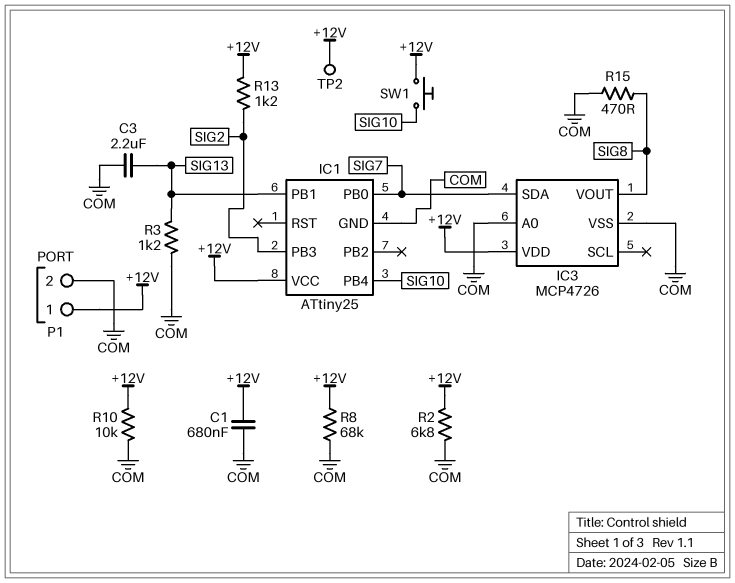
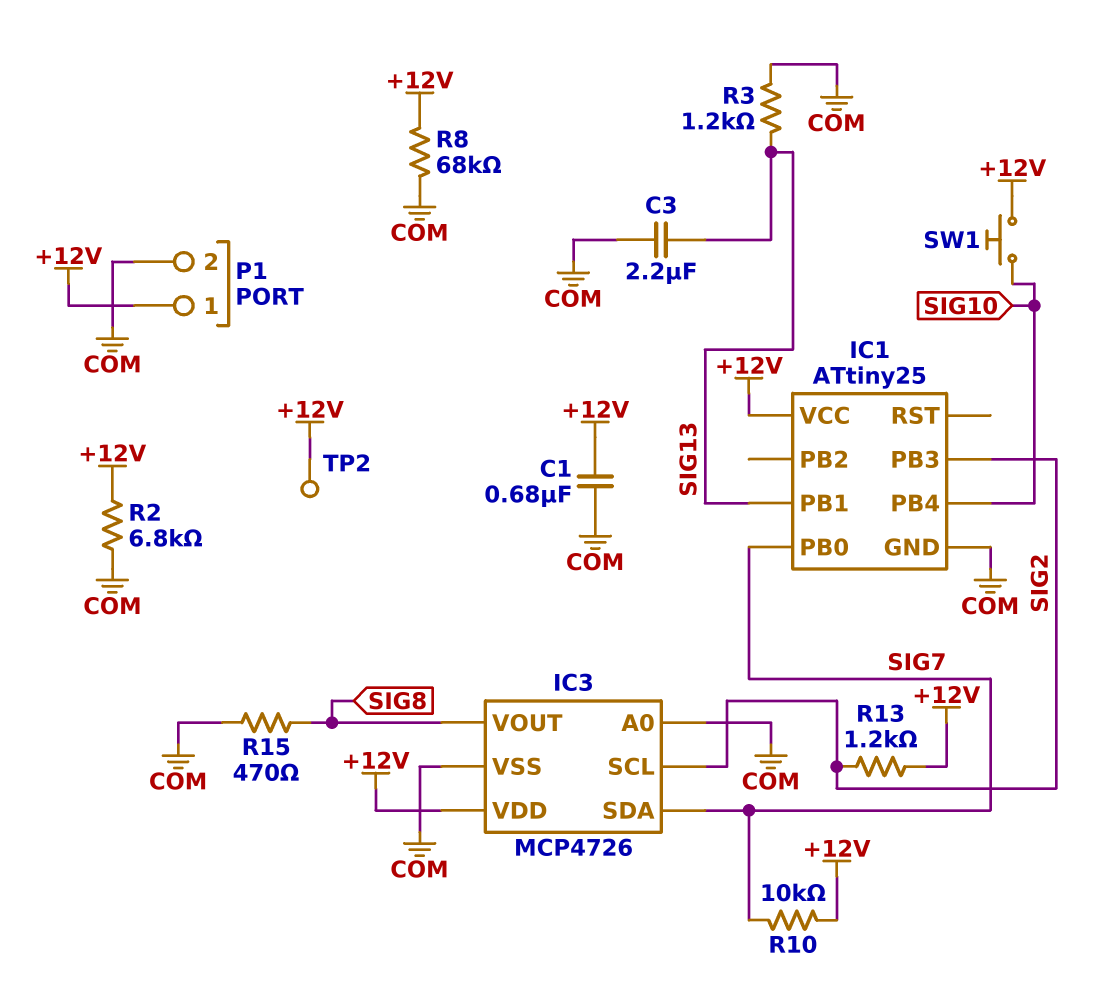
IC3 pin SCL: none -> SIG2
R10: 10k (+12V, COM) -> 10k (+12V, SIG7)

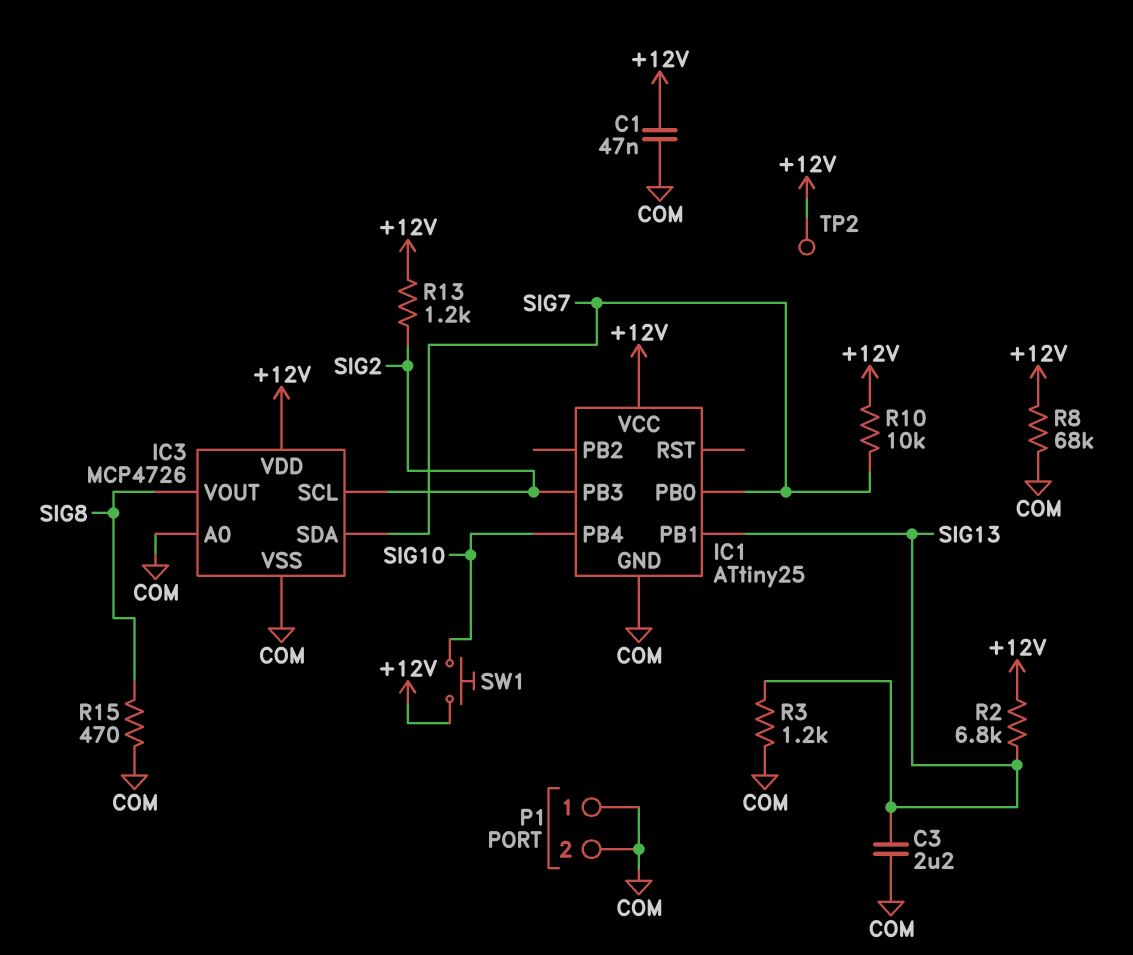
C1: 680nF (+12V, COM) -> 47nF (+12V, COM)
P1 pin 1: +12V -> COM
R2: 6.8k (+12V, COM) -> 6.8k (+12V, SIG13)

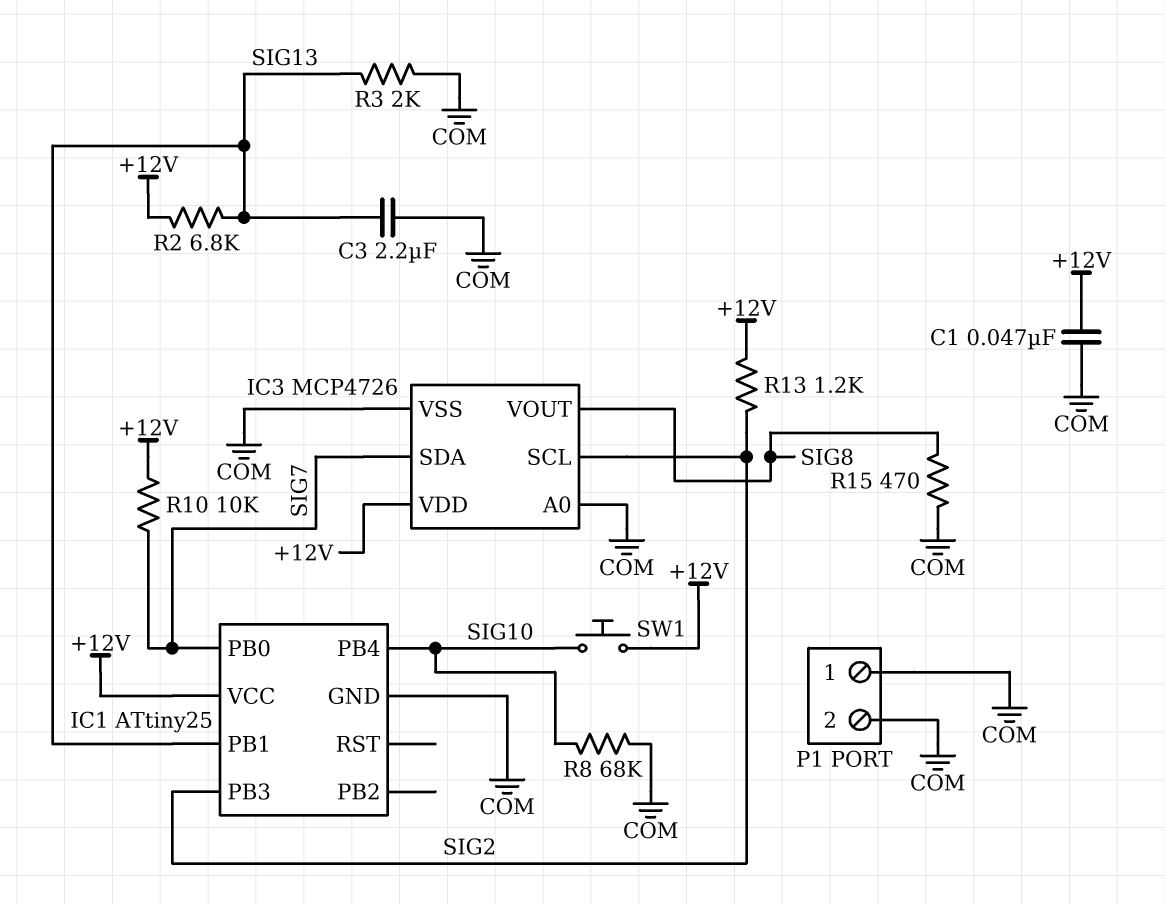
R3: 1.2k (COM, SIG13) -> 2k (COM, SIG13)
R8: 68k (+12V, COM) -> 68k (COM, SIG10)
TP2: test point (+12V) -> none

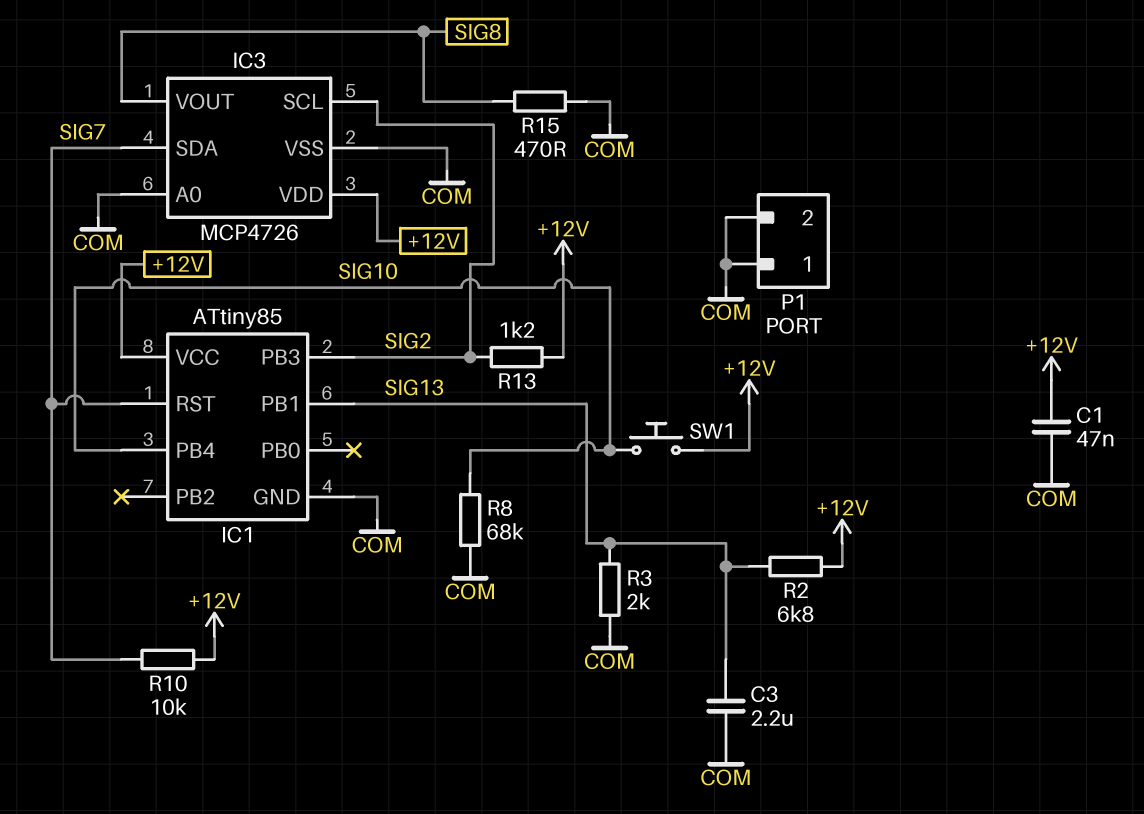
IC1: ATtiny25 -> ATtiny85
IC1 pin PB0: SIG7 -> none
IC1 pin RST: none -> SIG7

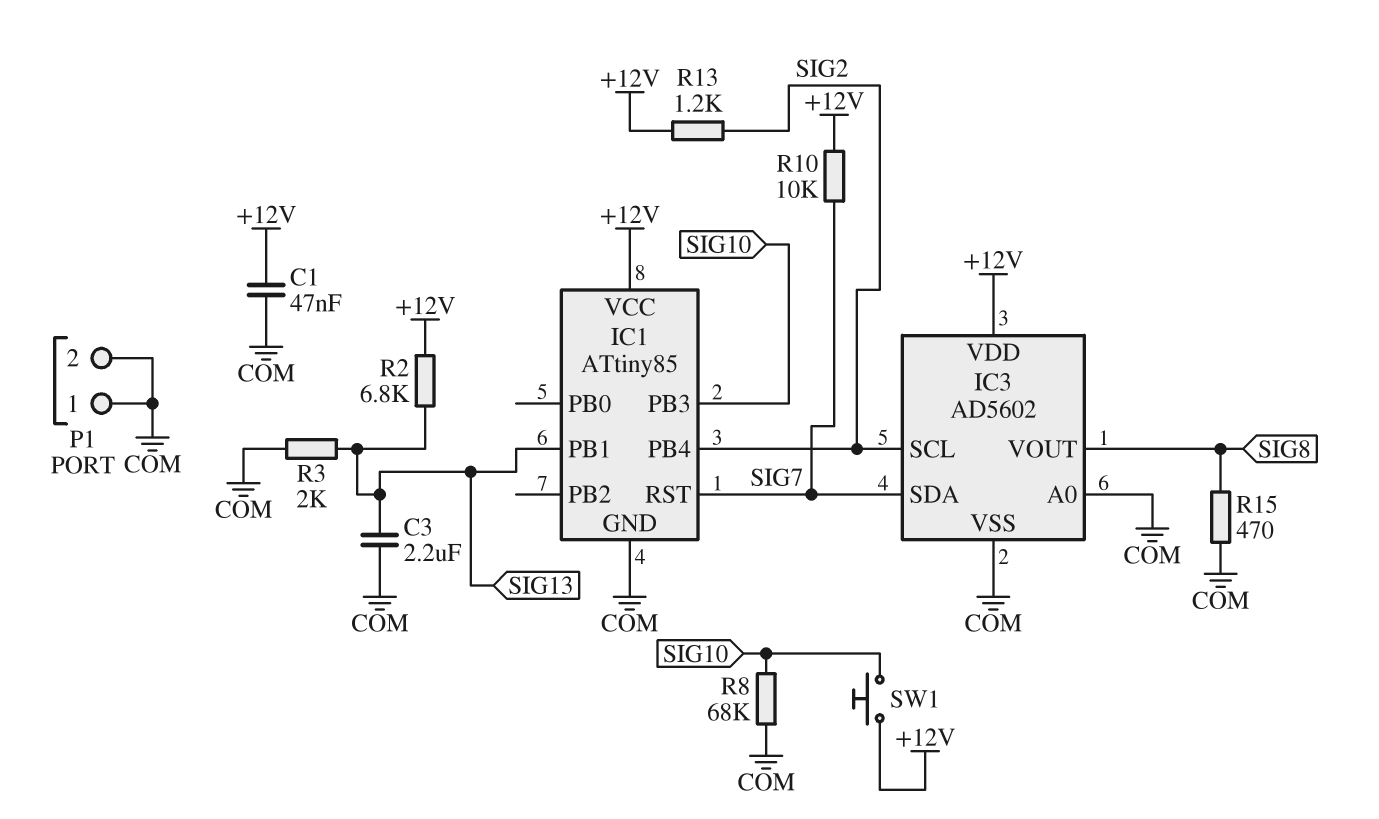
IC1 pin PB3: SIG2 -> SIG10
IC1 pin PB4: SIG10 -> SIG2
IC3: MCP4726 -> AD5602

